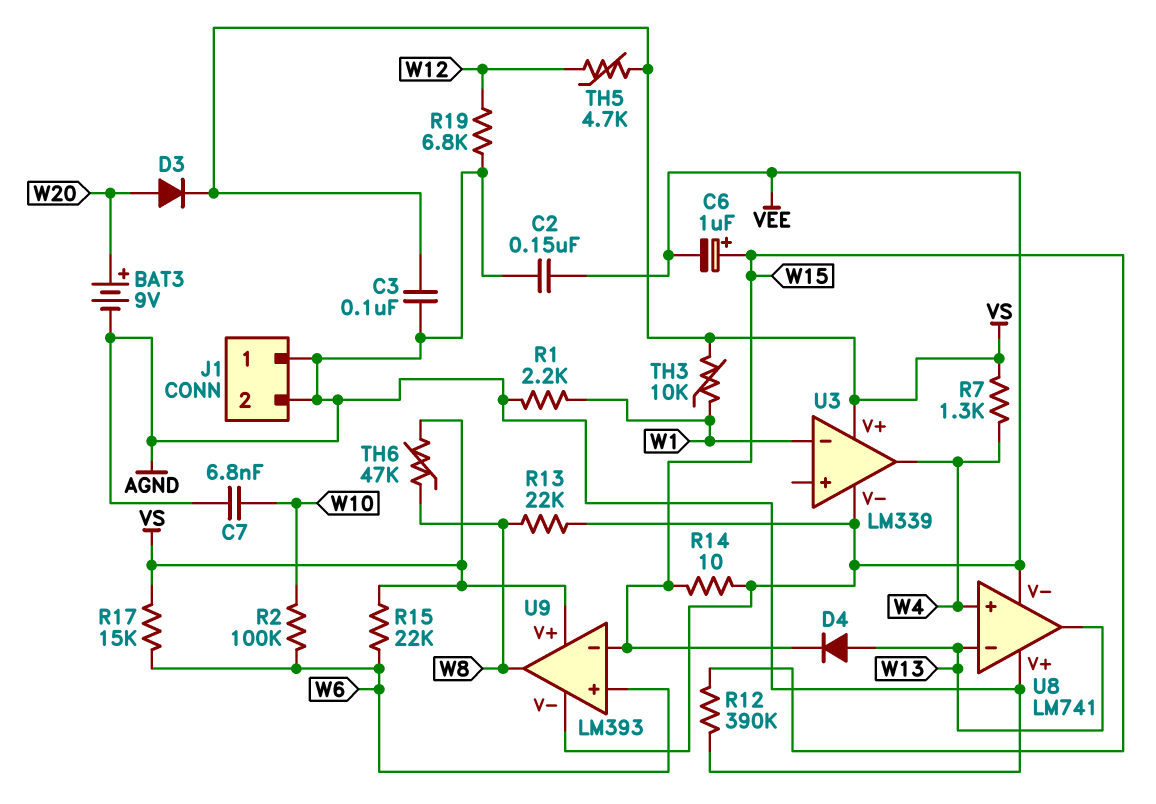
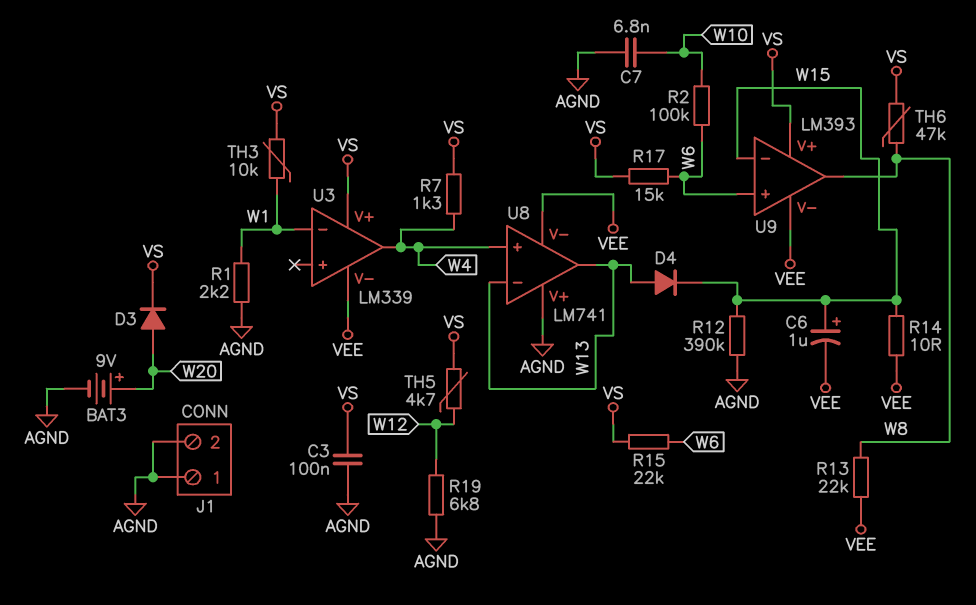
C2: 150nF (AGND, VEE) -> none

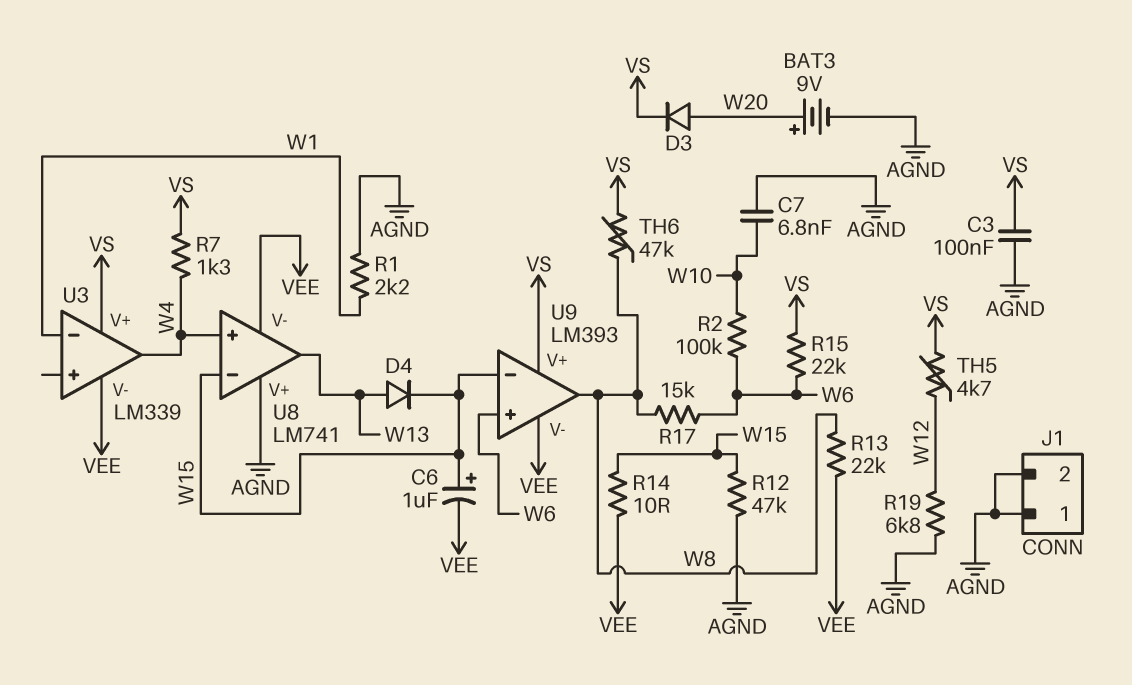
R12: 390k (AGND, W15) -> 47k (AGND, W15)
R17: 15k (VS, W6) -> 15k (W6, W8)
TH3: 10k (VS, W1) -> none
U8 pin in-: W13 -> W15

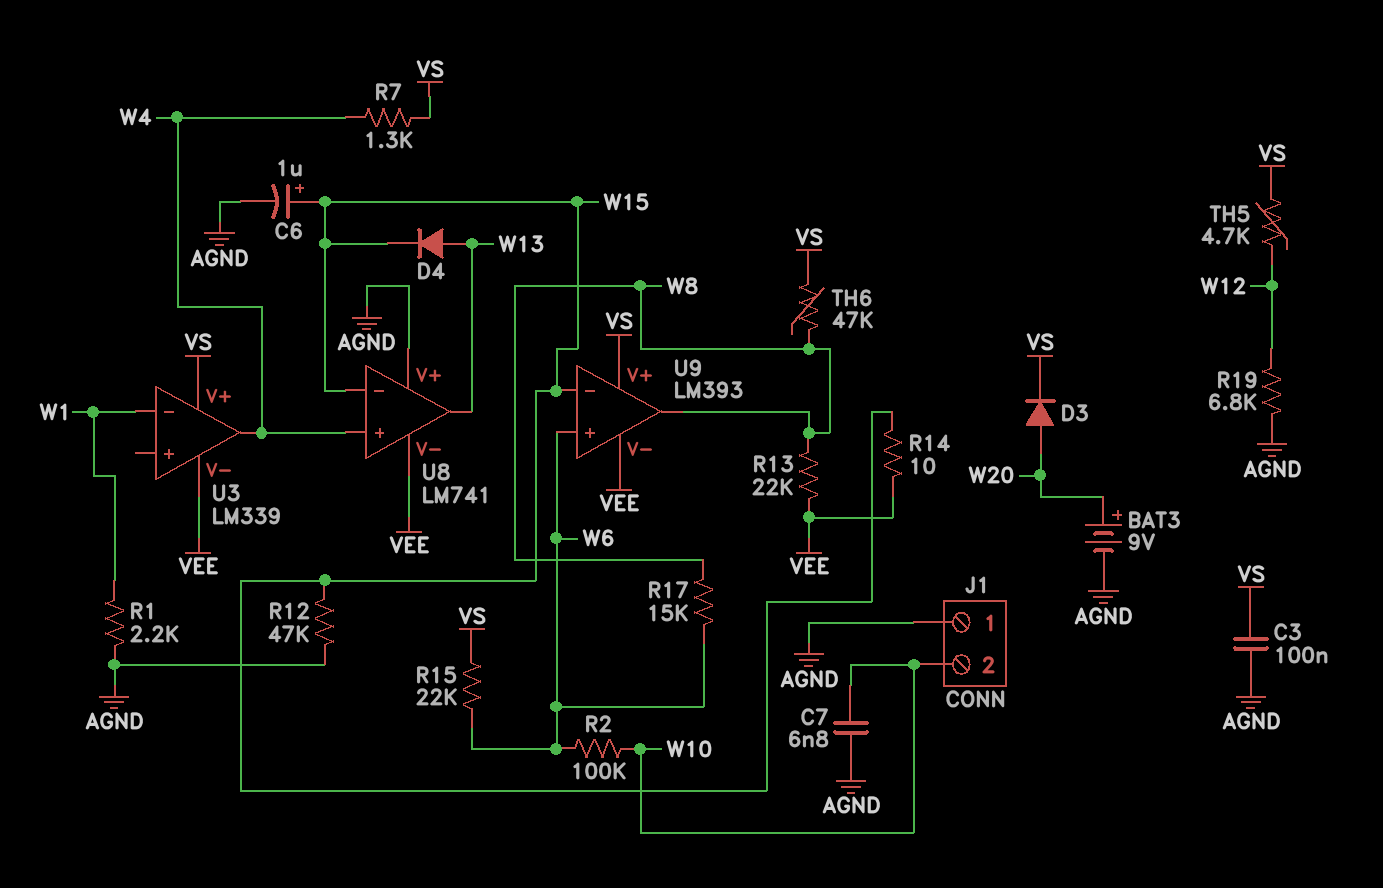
C6: 1uF (plus W15, minus VEE) -> 1uF (plus W15, minus AGND)
J1 pin 2: AGND -> W10

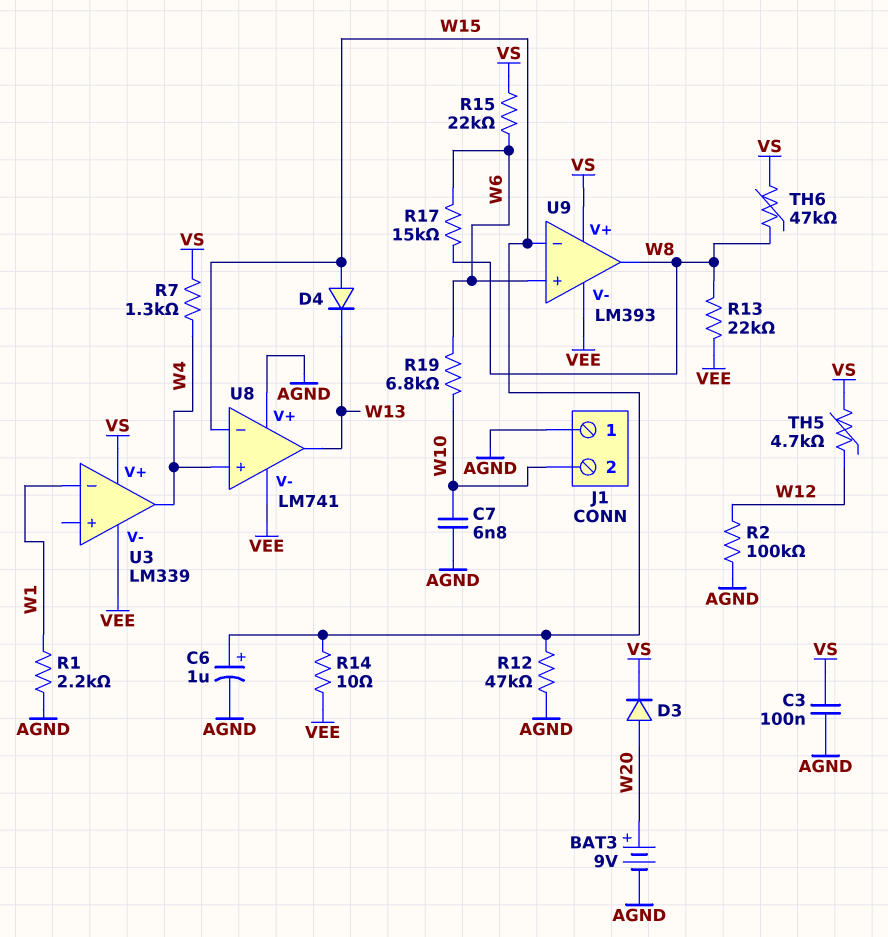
D4: diode (A W13, K W15) -> diode (A W15, K W13)
R2: 100k (W6, W10) -> 100k (AGND, W12)
R19: 6.8k (AGND, W12) -> 6.8k (W6, W10)

